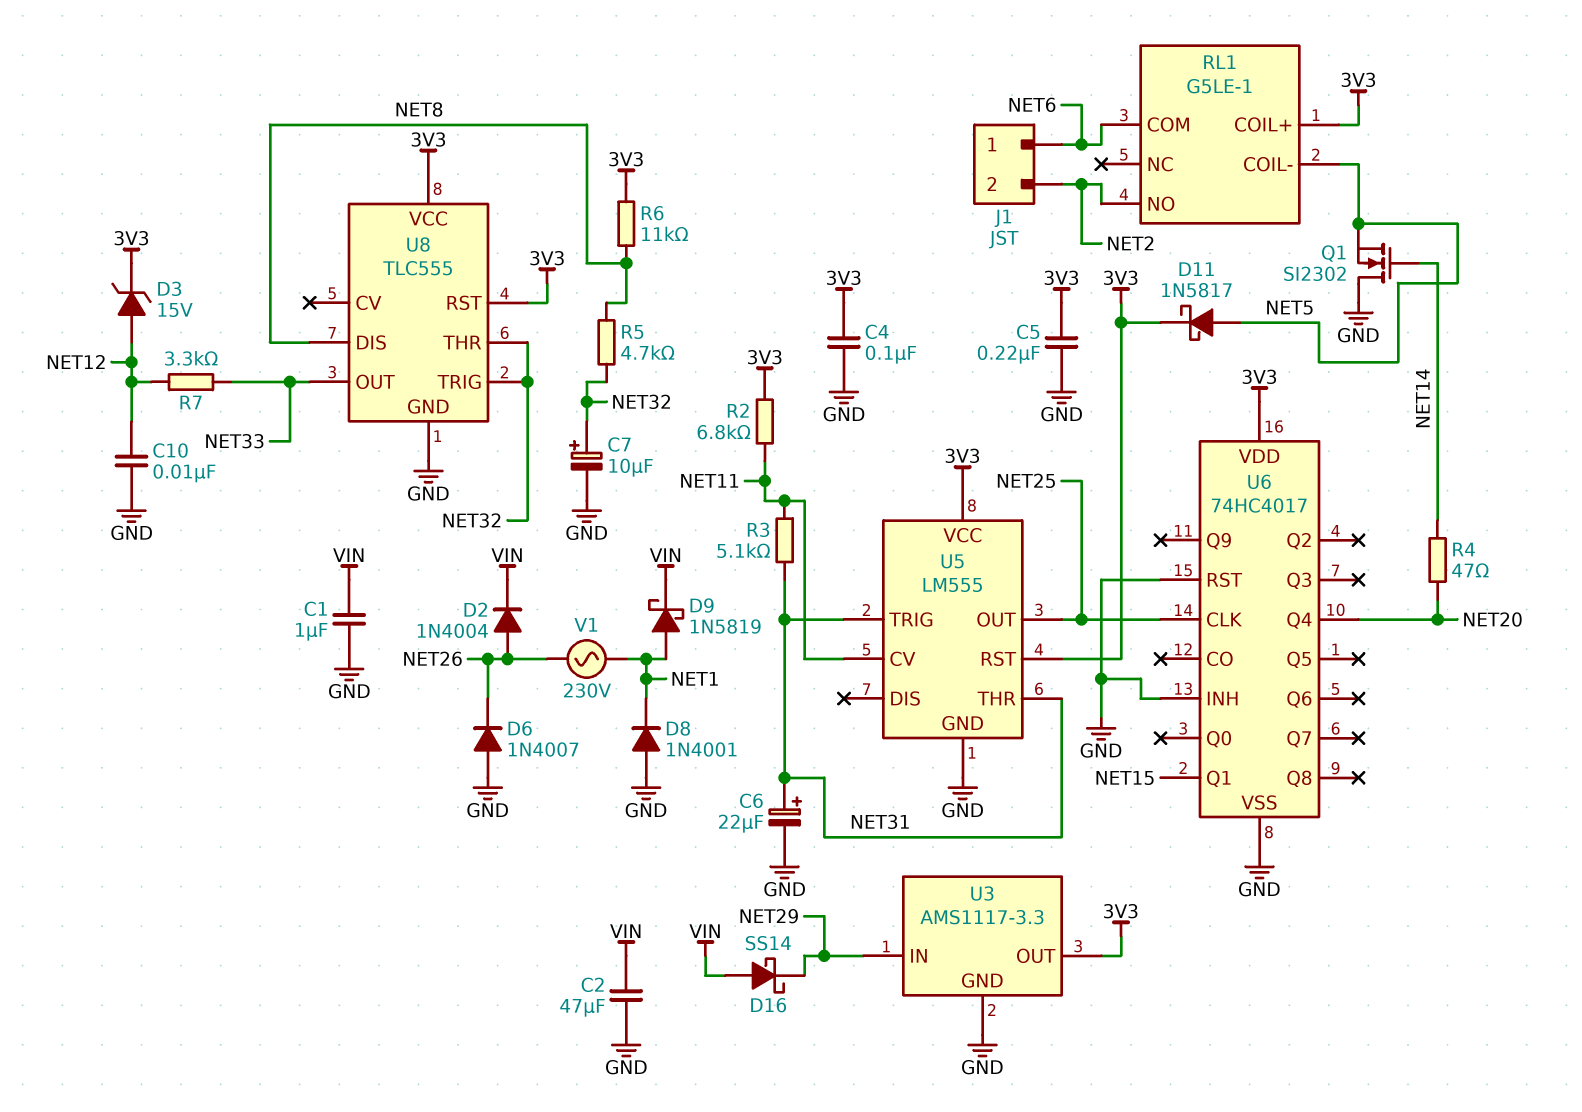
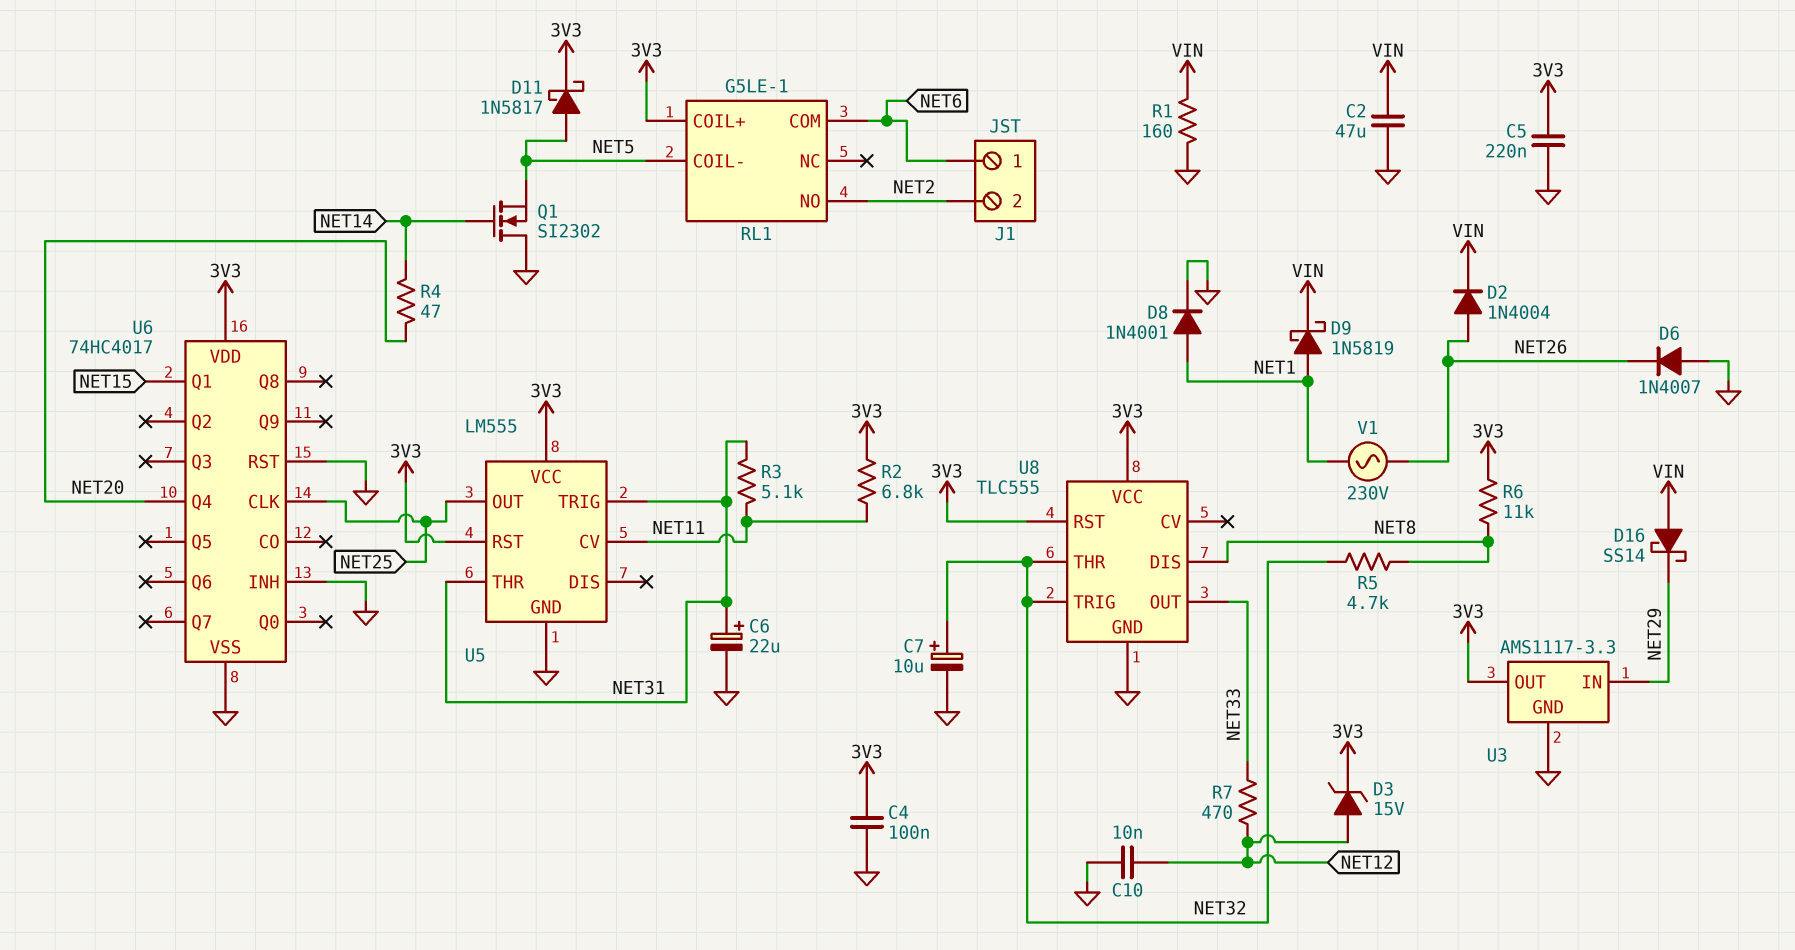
C1: 1uF (GND, VIN) -> none
D8: diode 1N4001 (A GND, K NET1) -> diode 1N4001 (A NET1, K GND)
R1: none -> 160 (GND, VIN)
R7: 3.3k (NET12, NET33) -> 470 (NET12, NET33)

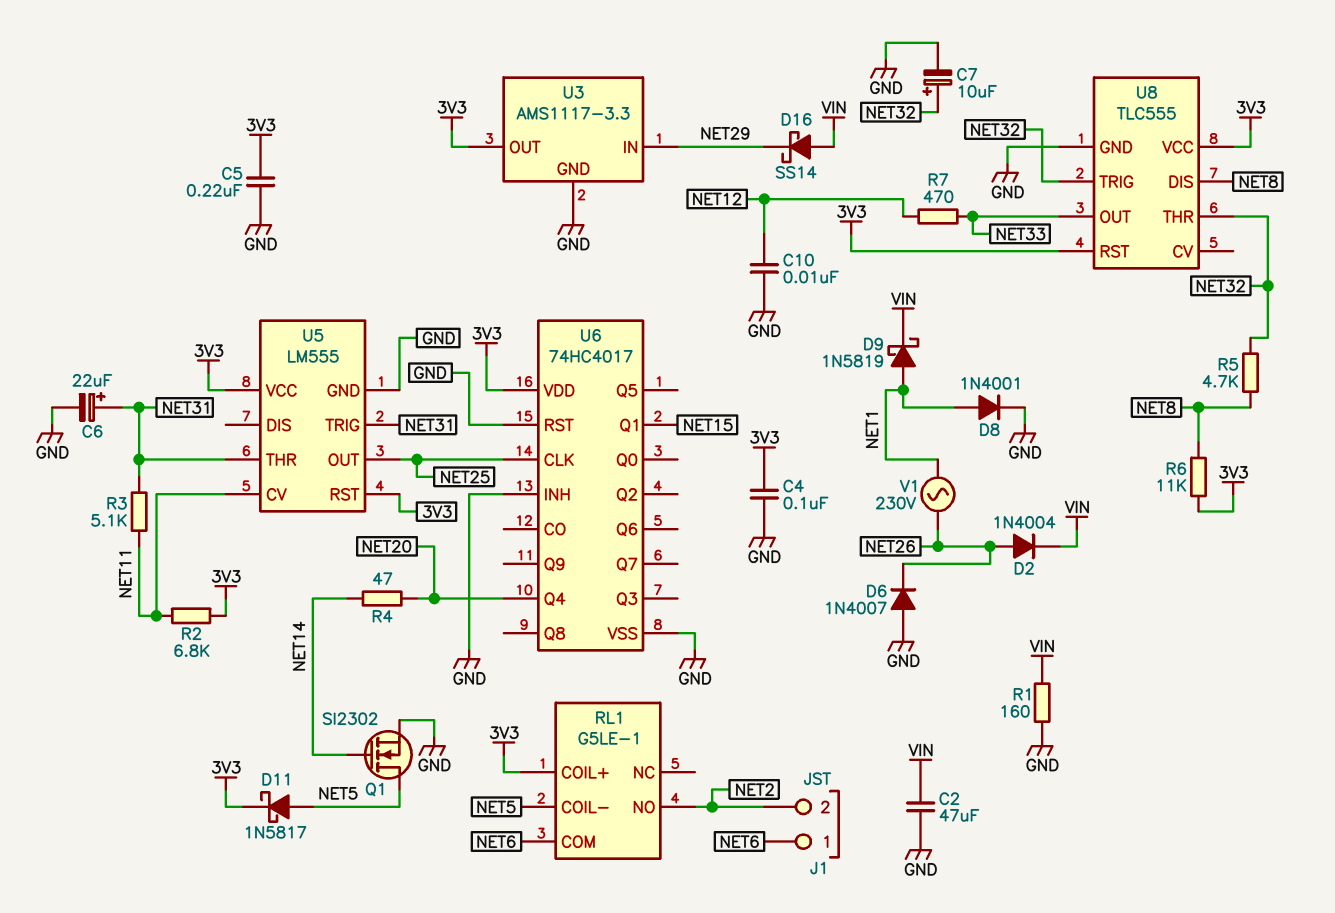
D3: zener 15V (A NET12, K 3V3) -> none
Q1: NMOS SI2302 (G NET14, D GND, S NET5) -> NMOS SI2302 (G NET14, D NET5, S GND)

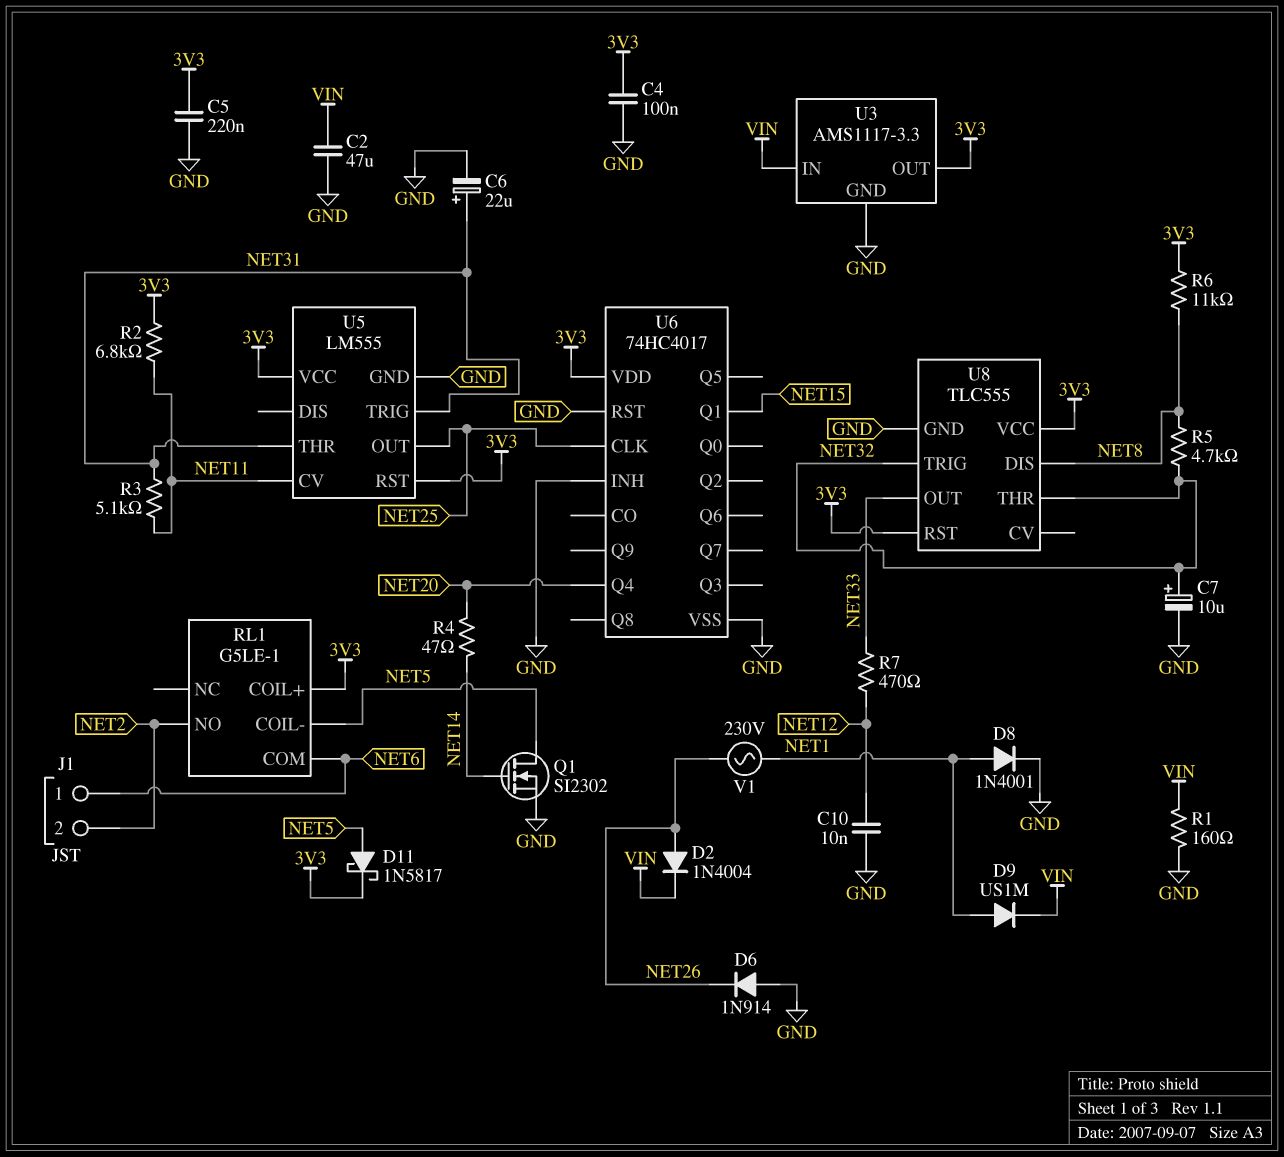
D6: diode 1N4007 (A GND, K NET26) -> diode 1N914 (A GND, K NET26)
D9: schottky 1N5819 (A NET1, K VIN) -> diode US1M (A NET1, K VIN)
D16: schottky SS14 (A VIN, K NET29) -> none
U3 pin IN: NET29 -> VIN

